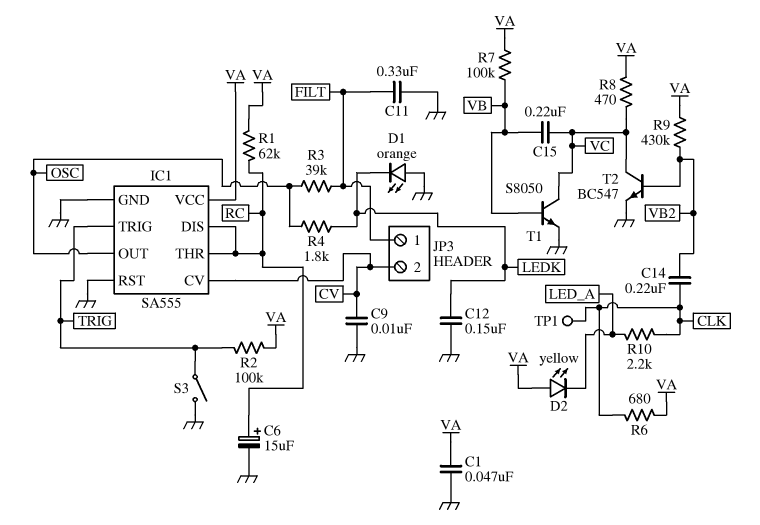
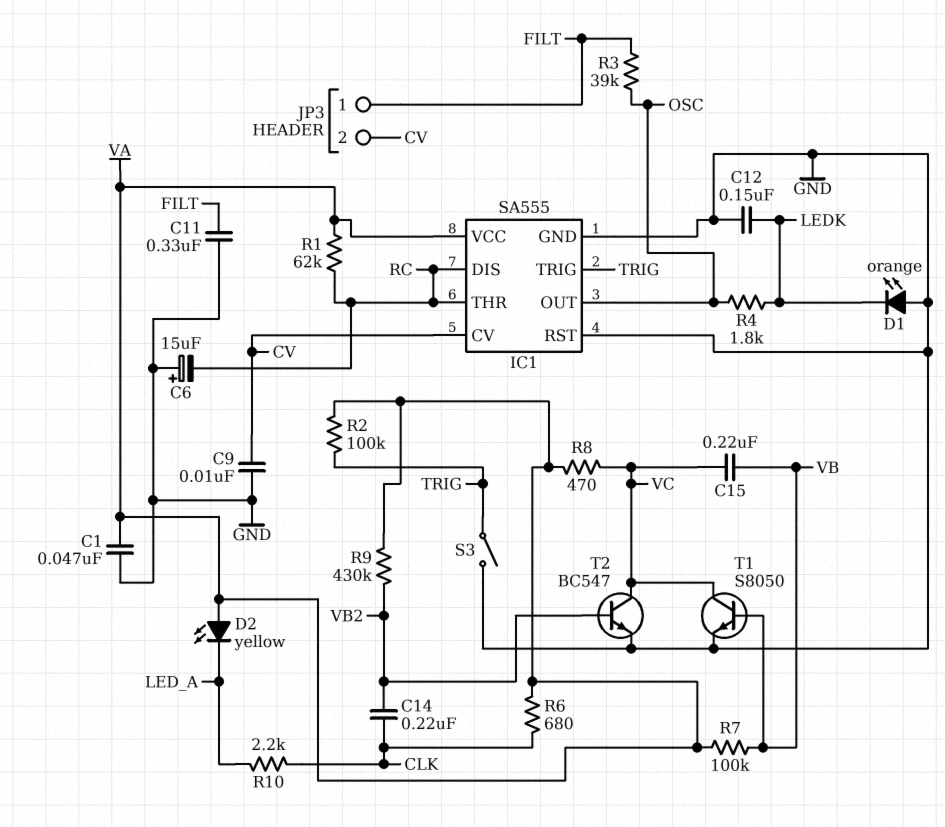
C6: 15uF (plus RC, minus GND) -> 15uF (plus GND, minus RC)
TP1: test point (CLK) -> none

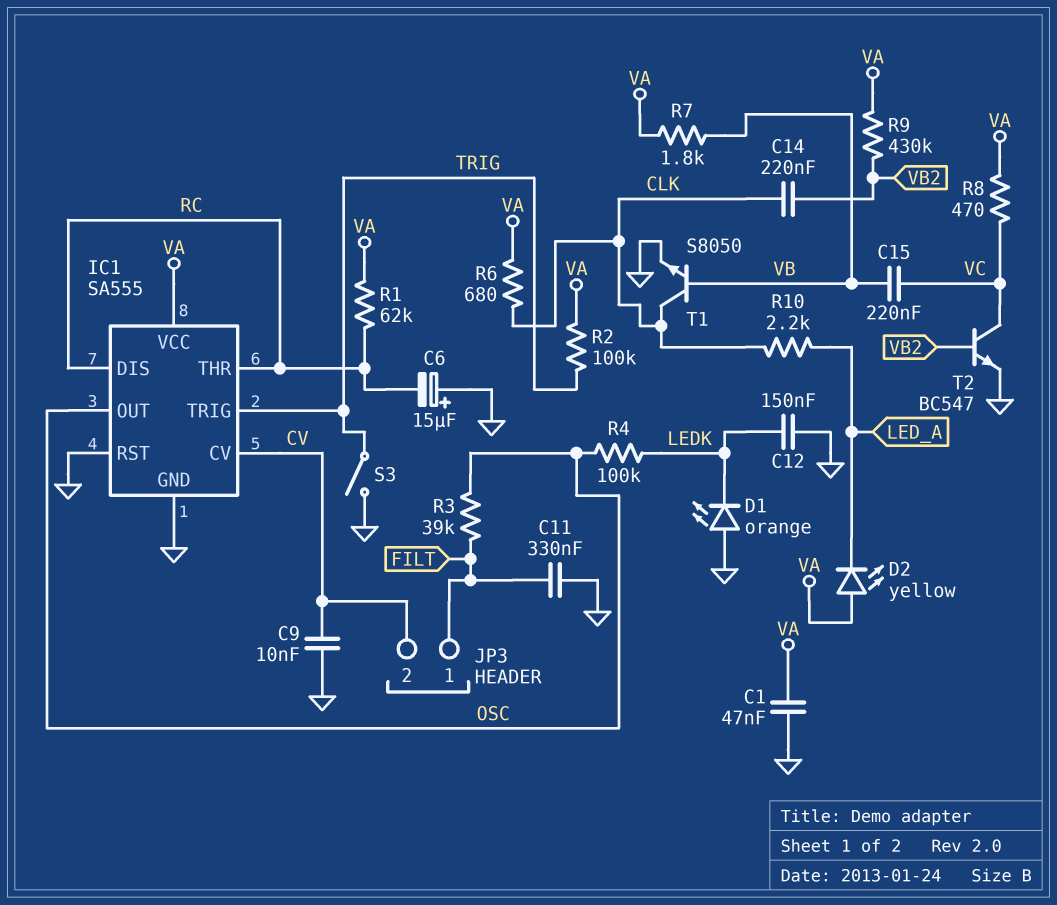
R4: 1.8k (LEDK, OSC) -> 100k (LEDK, OSC)
R7: 100k (VA, VB) -> 1.8k (VA, VB)
T1: NPN S8050 (B VB, C VC, E GND) -> NPN S8050 (B VB, C CLK, E GND)

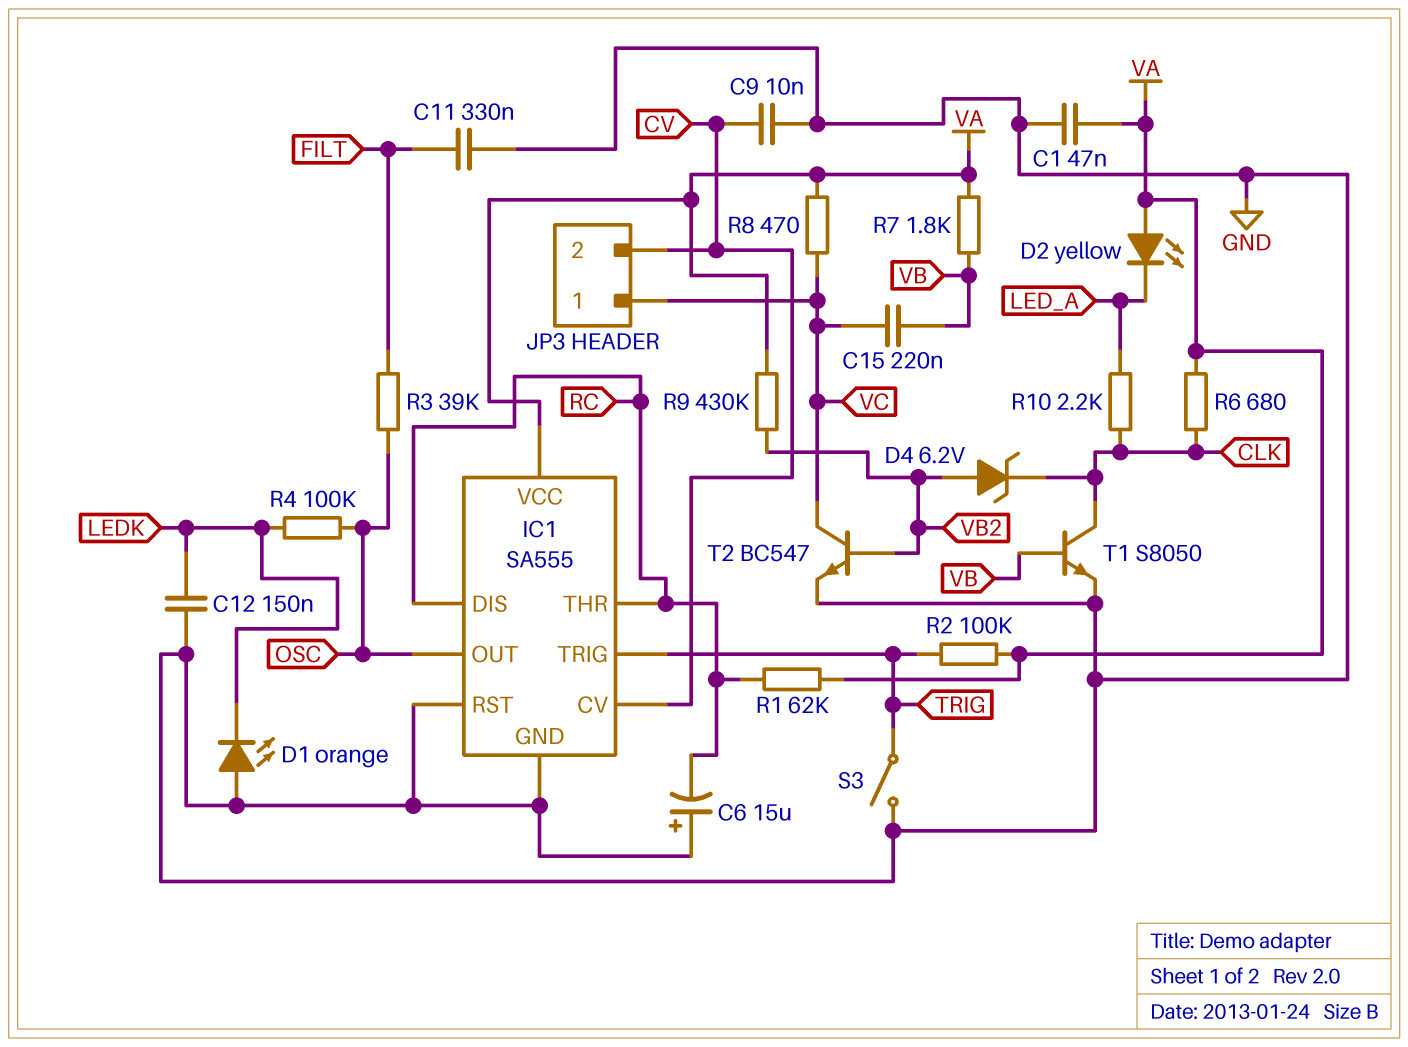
C14: 220nF (CLK, VB2) -> none
D4: none -> zener 6.2V (A VB2, K CLK)
JP3 pin 1: FILT -> VC

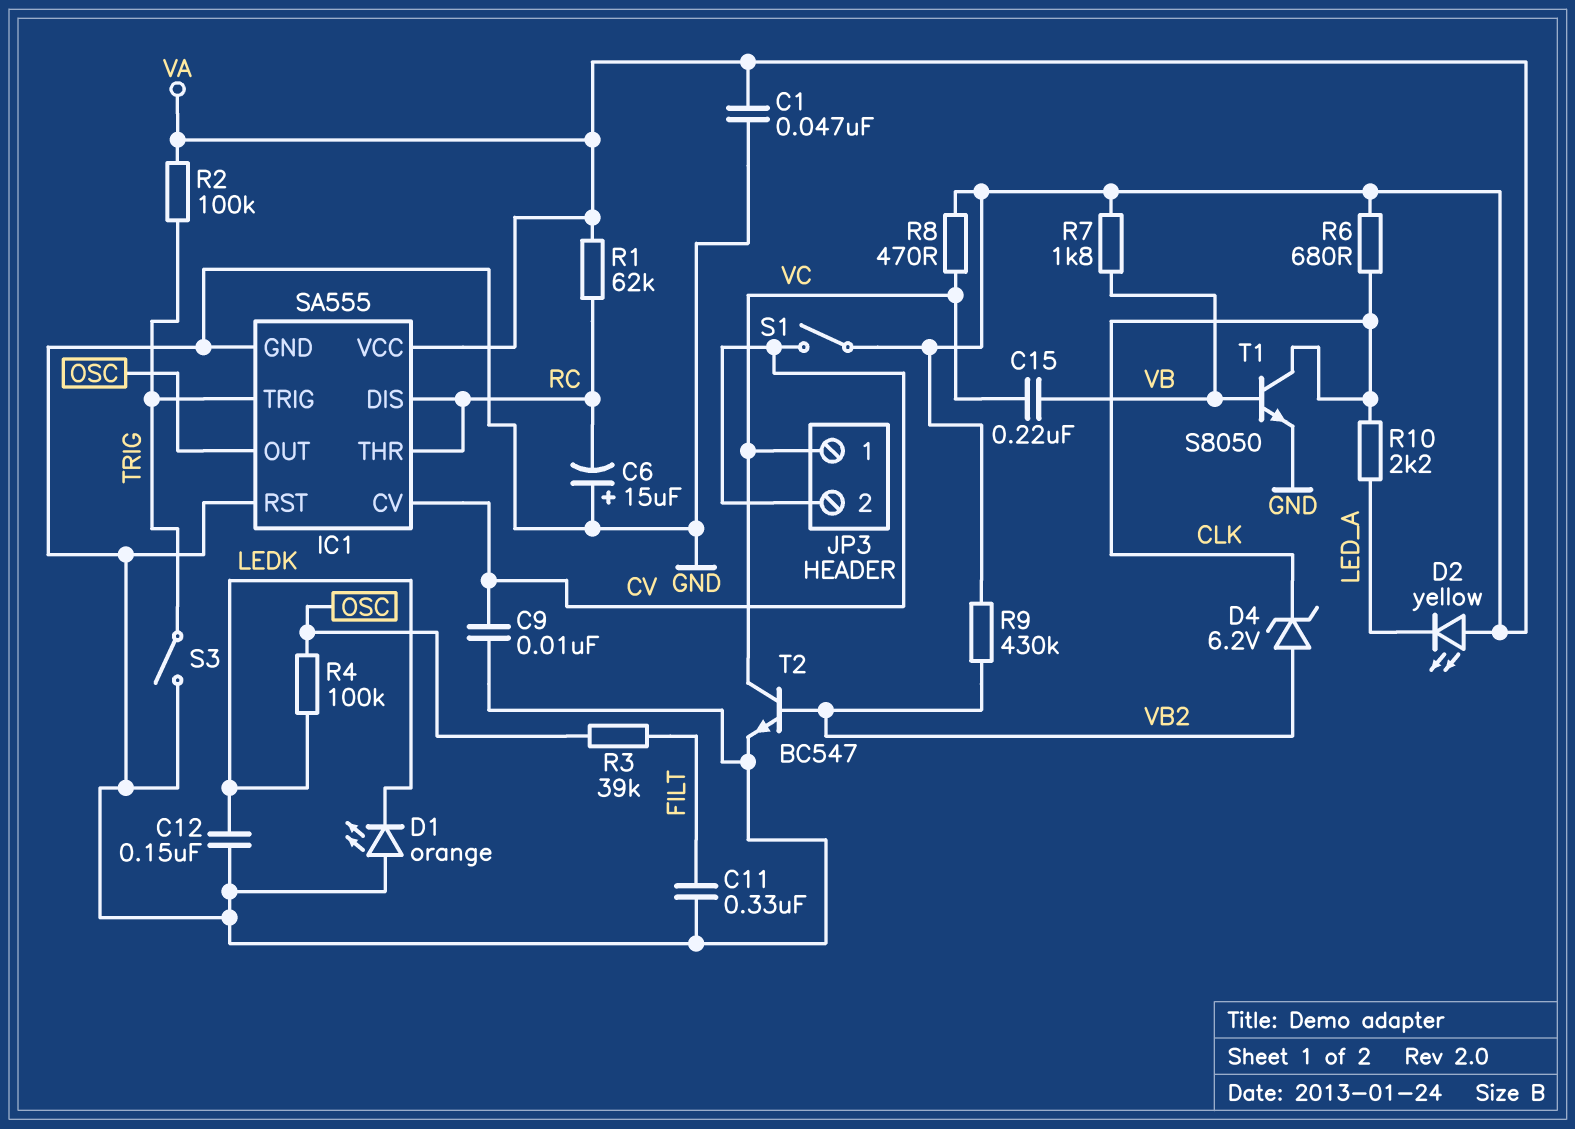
S1: none -> switch (CV, VA)

